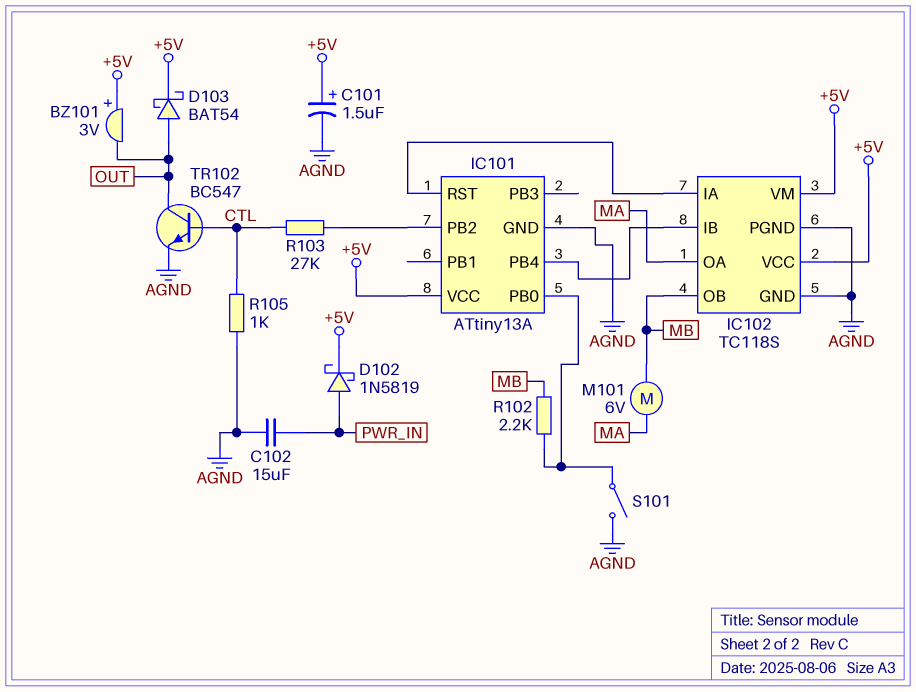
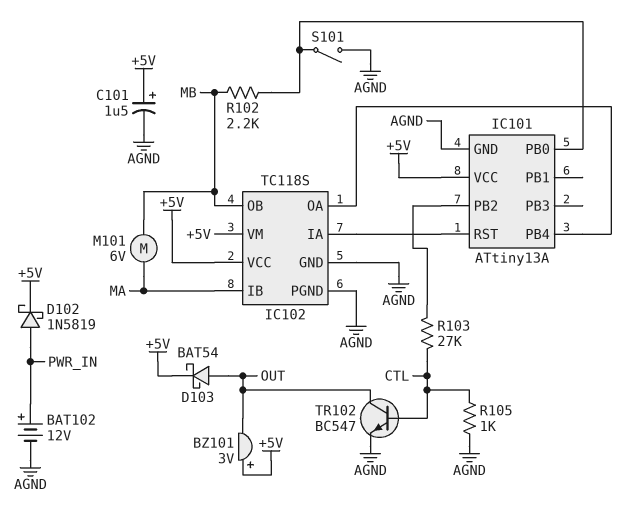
BAT102: none -> 12V (plus PWR_IN, minus AGND)
C102: 15uF (AGND, PWR_IN) -> none
IC102 pin IB: IC101/PB4 -> MA
IC102 pin OA: MA -> IC101/PB4

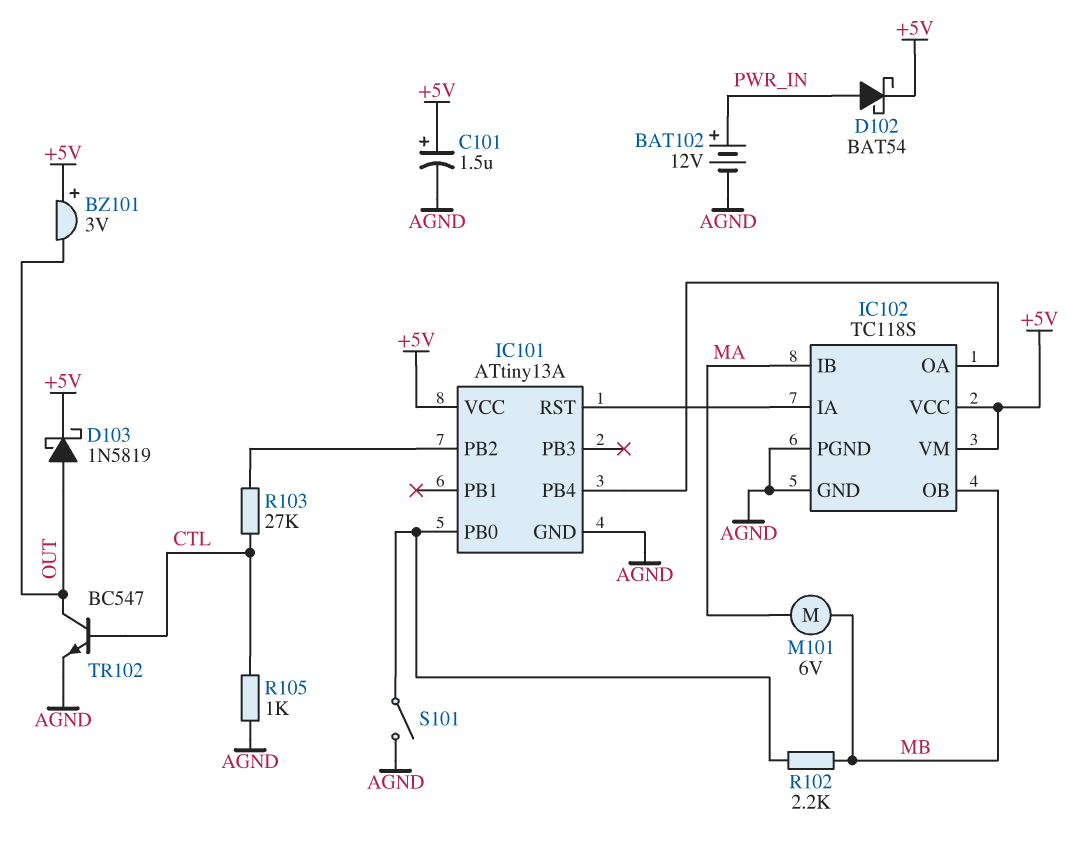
D102: schottky 1N5819 (A PWR_IN, K +5V) -> schottky BAT54 (A PWR_IN, K +5V)
D103: schottky BAT54 (A OUT, K +5V) -> schottky 1N5819 (A OUT, K +5V)

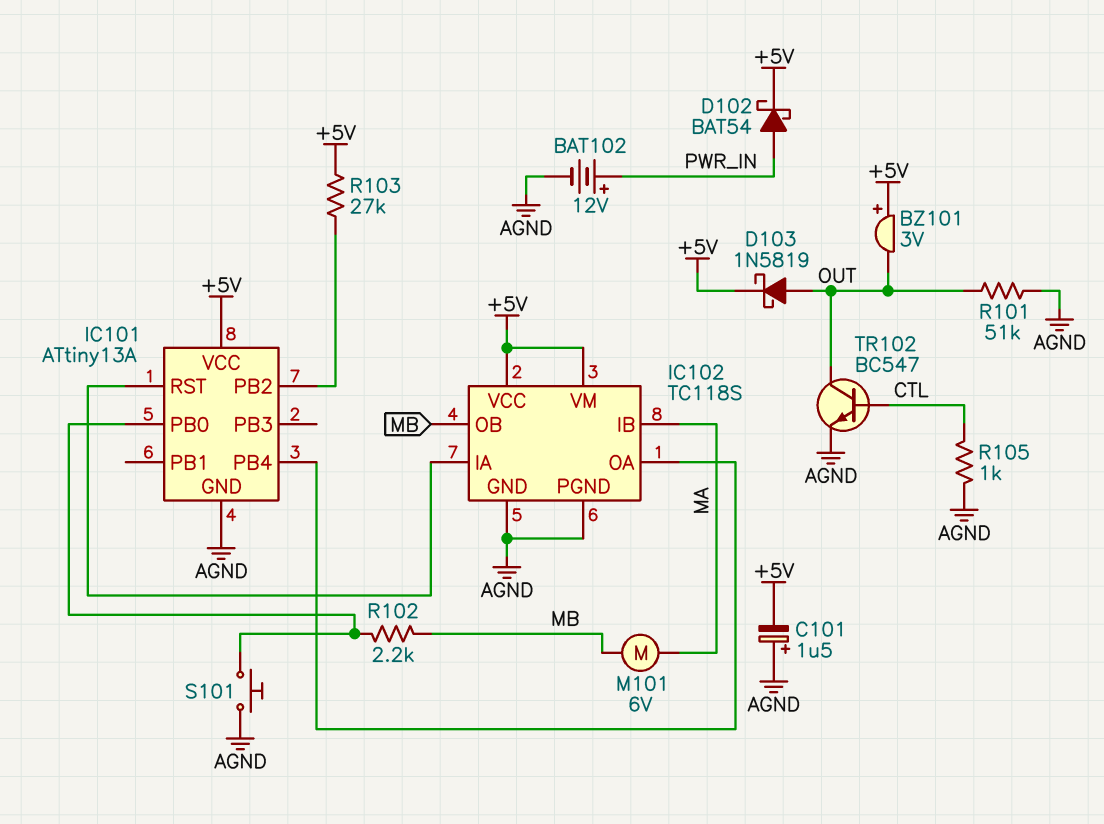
C101: 1.5uF (plus +5V, minus AGND) -> 1.5uF (plus AGND, minus +5V)
R101: none -> 51k (AGND, OUT)
R103: 27k (CTL, IC101/PB2) -> 27k (+5V, IC101/PB2)
S101: switch (AGND, IC101/PB0) -> button (AGND, IC101/PB0)

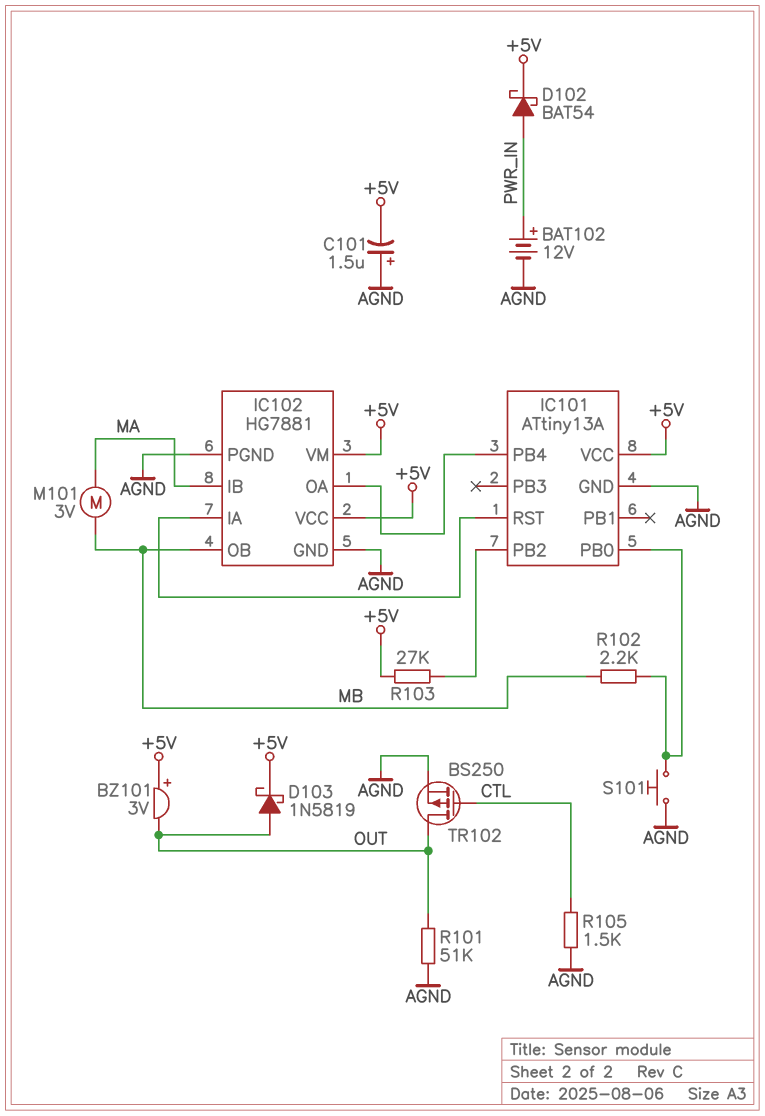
IC102: TC118S -> HG7881
M101: motor 6V (MA, MB) -> motor 3V (MA, MB)
R105: 1k (AGND, CTL) -> 1.5k (AGND, CTL)
TR102: NPN BC547 (B CTL, C OUT, E AGND) -> PMOS BS250 (G CTL, D OUT, S AGND)

